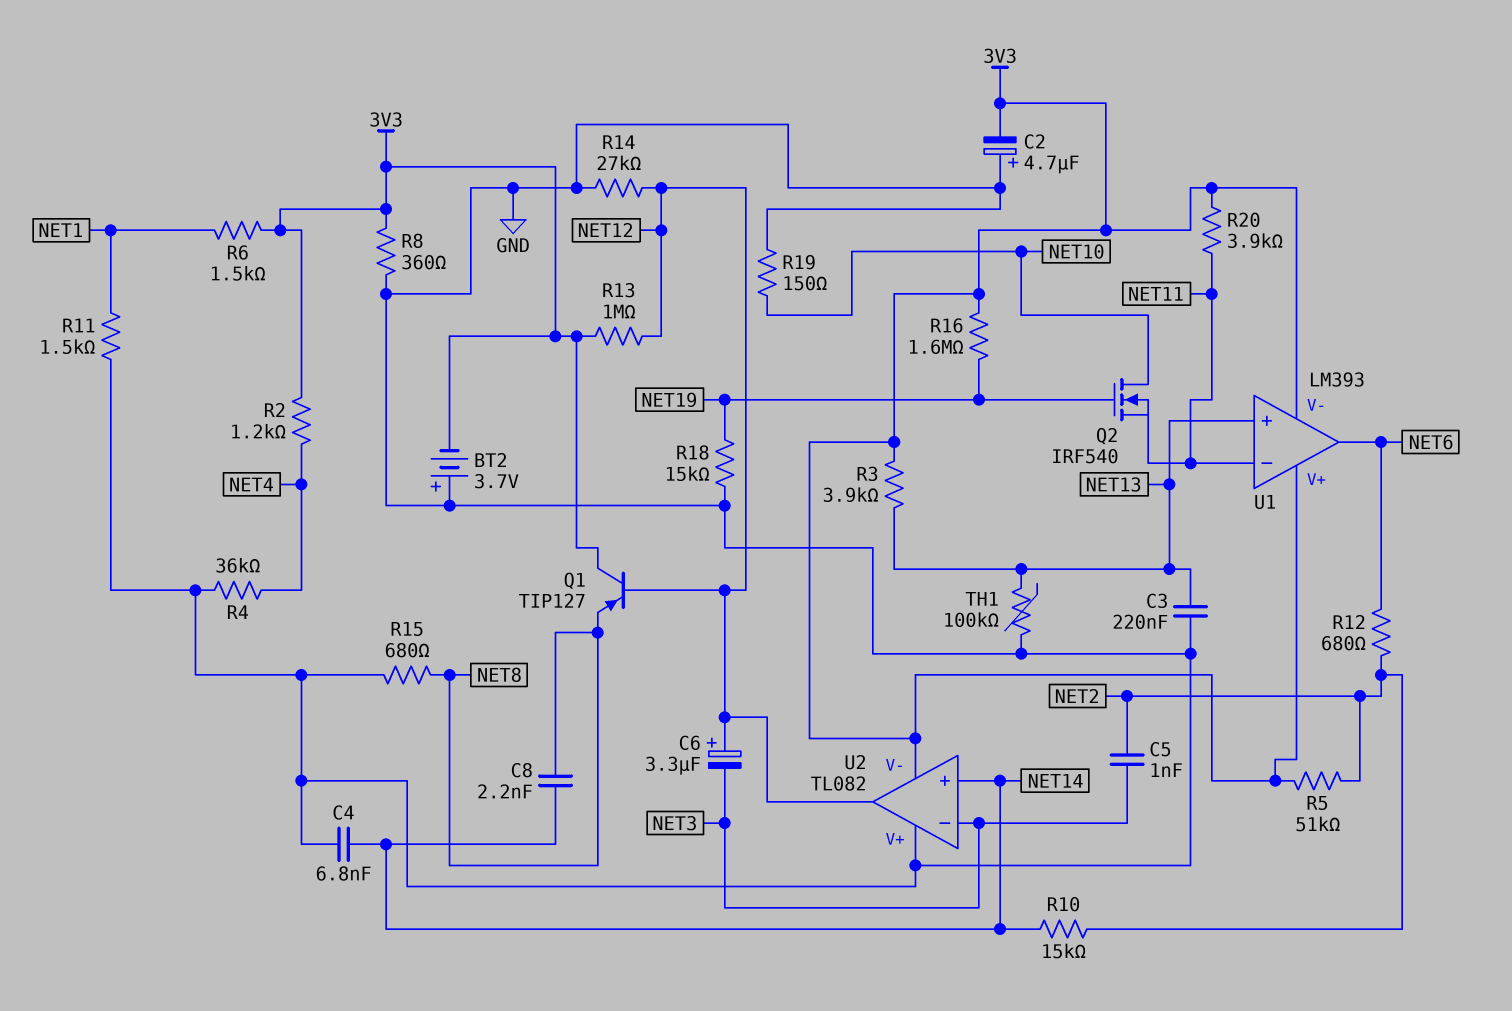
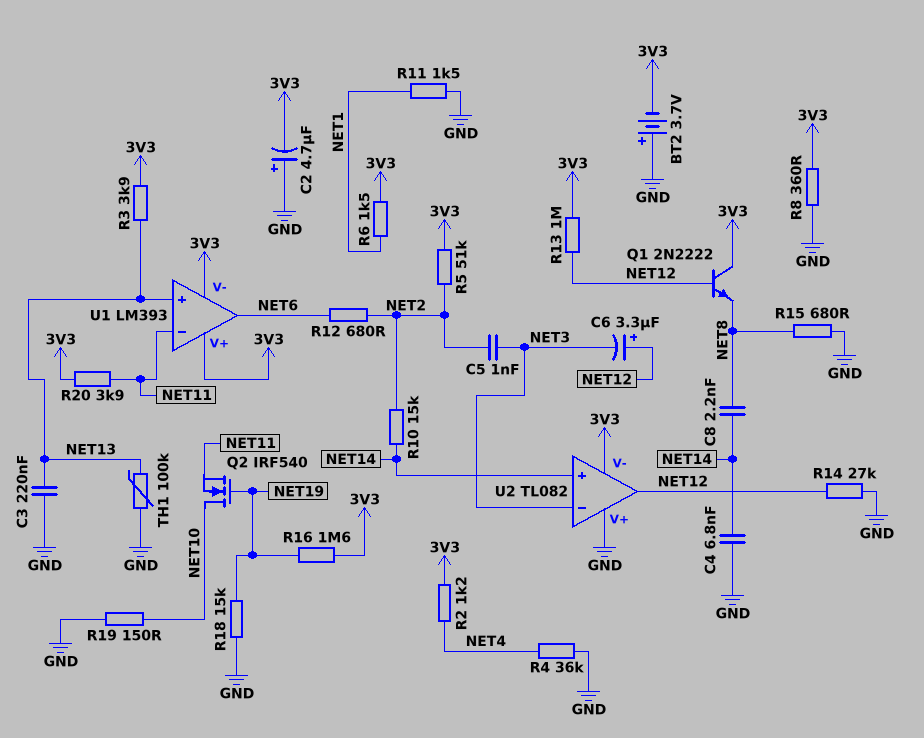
Q1: PNP TIP127 (B NET12, C 3V3, E NET8) -> NPN 2N2222 (B NET12, C 3V3, E NET8)

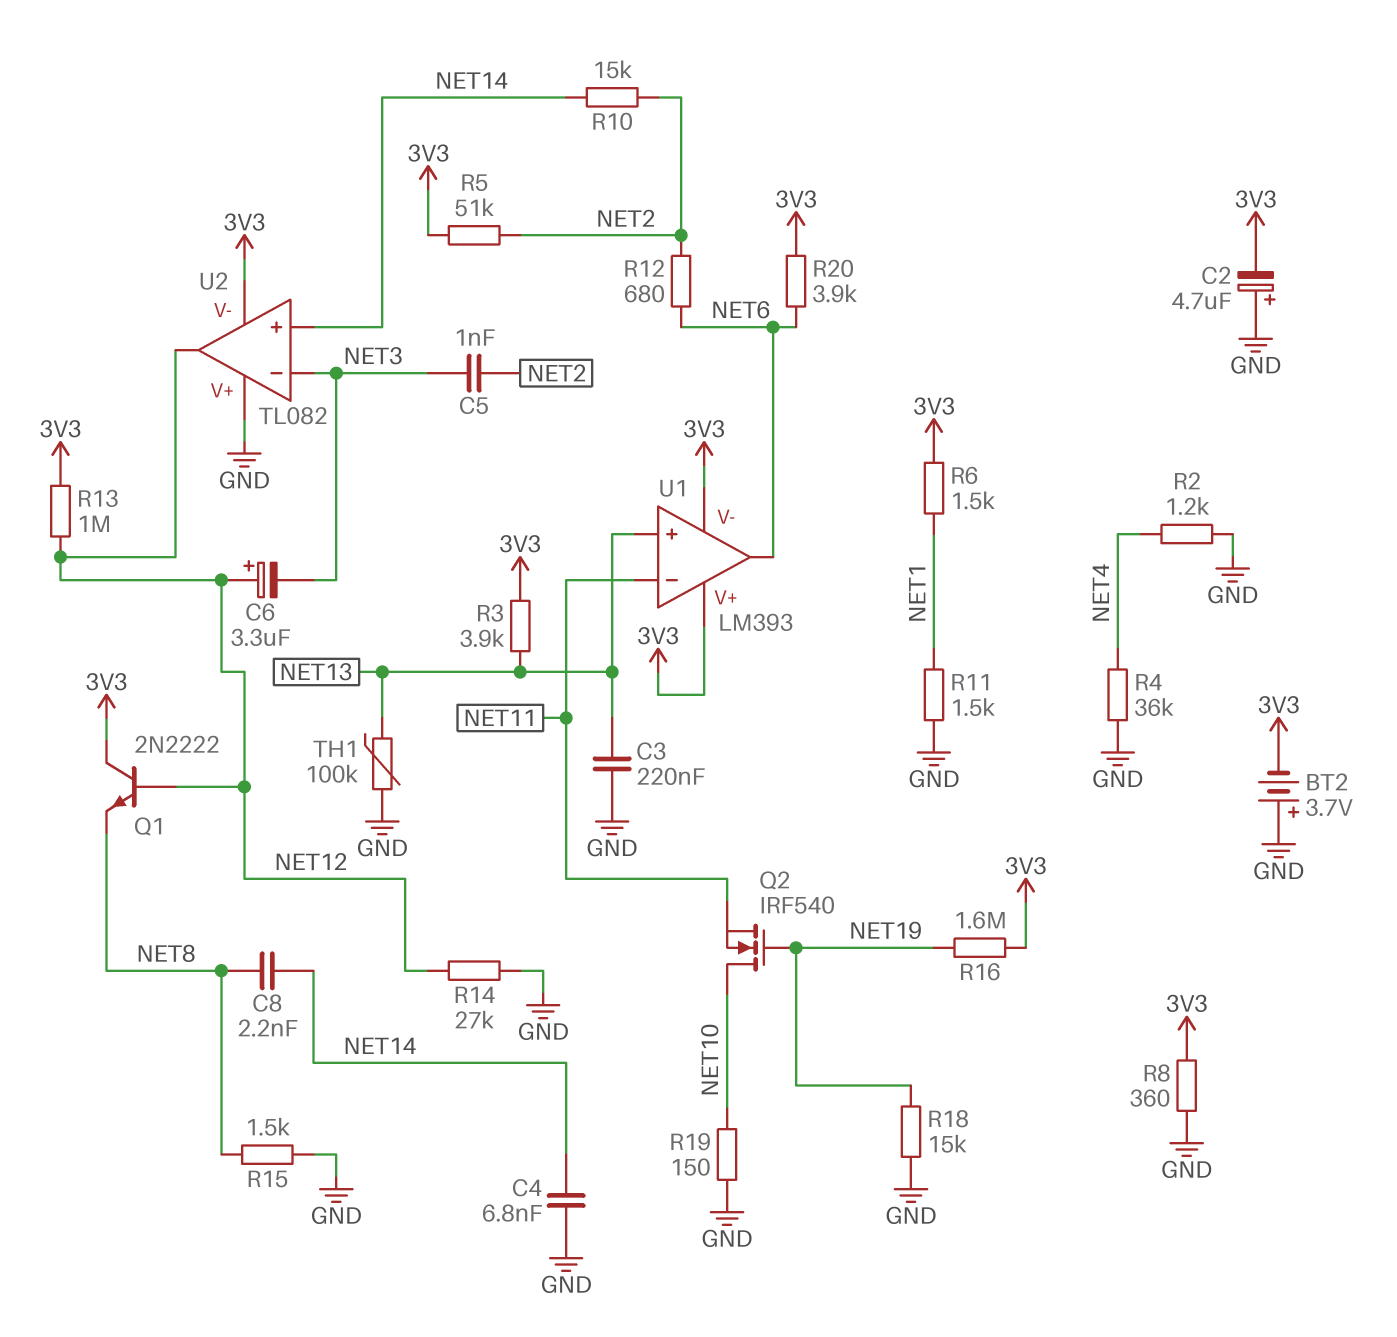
R2: 1.2k (3V3, NET4) -> 1.2k (GND, NET4)
R15: 680 (GND, NET8) -> 1.5k (GND, NET8)
R20: 3.9k (3V3, NET11) -> 3.9k (3V3, NET6)

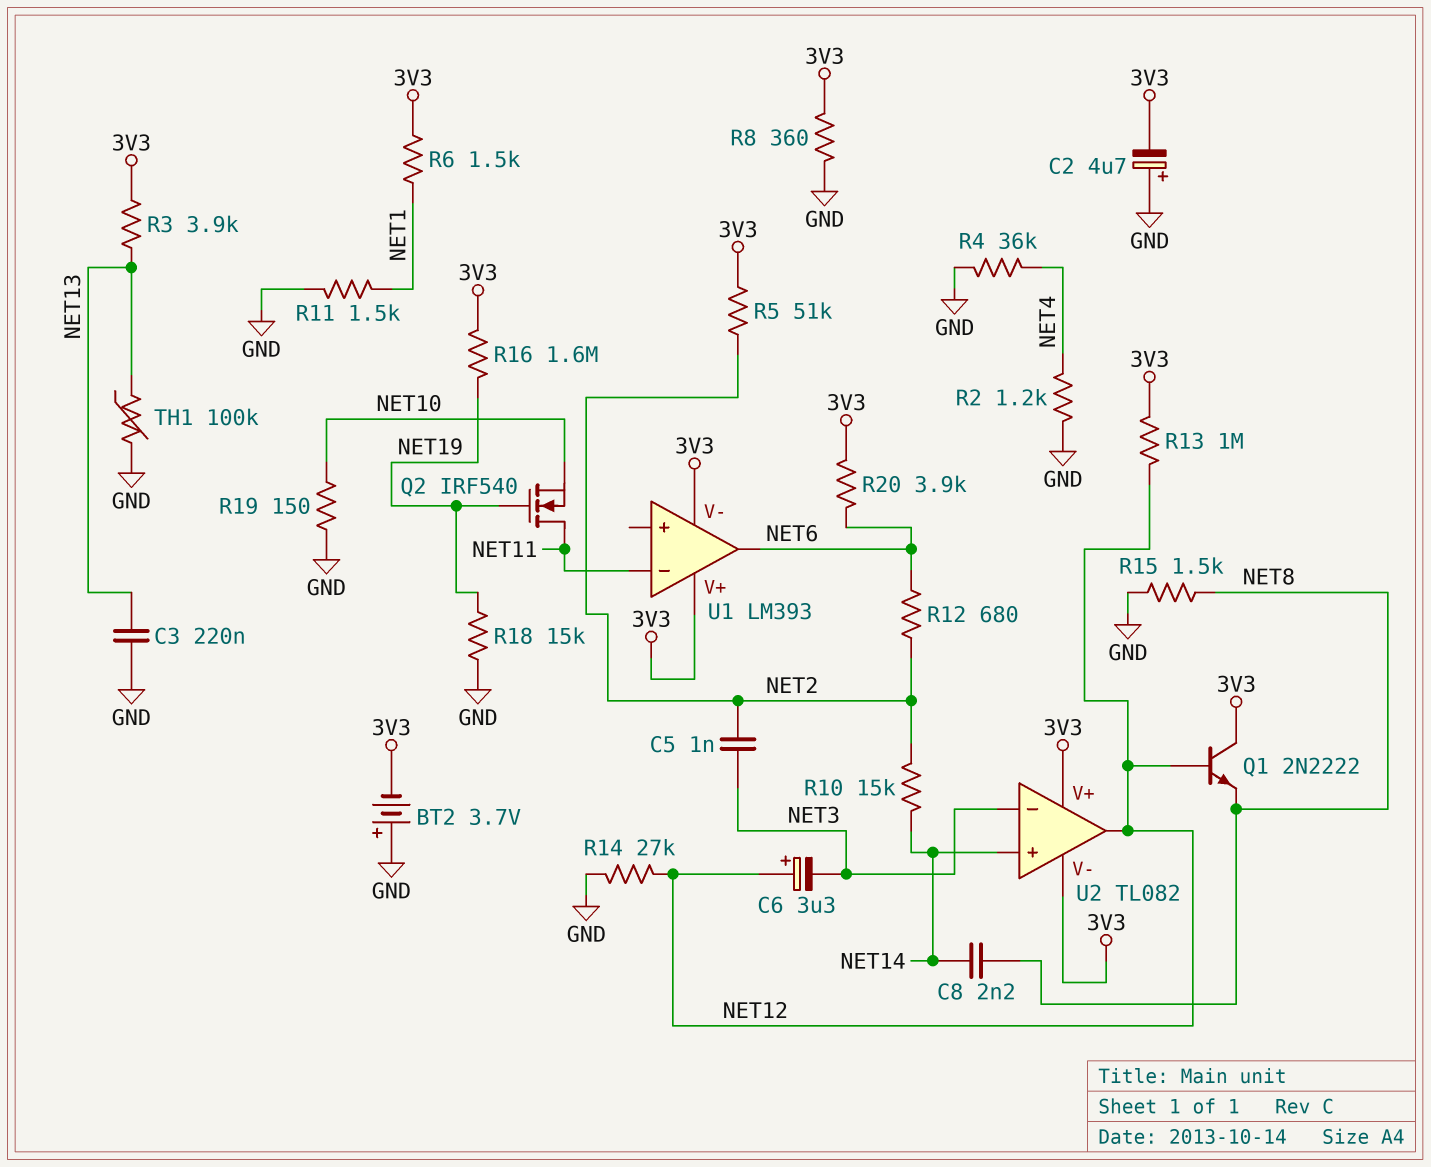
C4: 6.8nF (GND, NET14) -> none
Q2: NMOS IRF540 (G NET19, D NET10, S NET11) -> NMOS IRF540 (G NET19, D NET11, S NET10)
U1 pin in+: NET13 -> none
U2 pin V+: GND -> 3V3

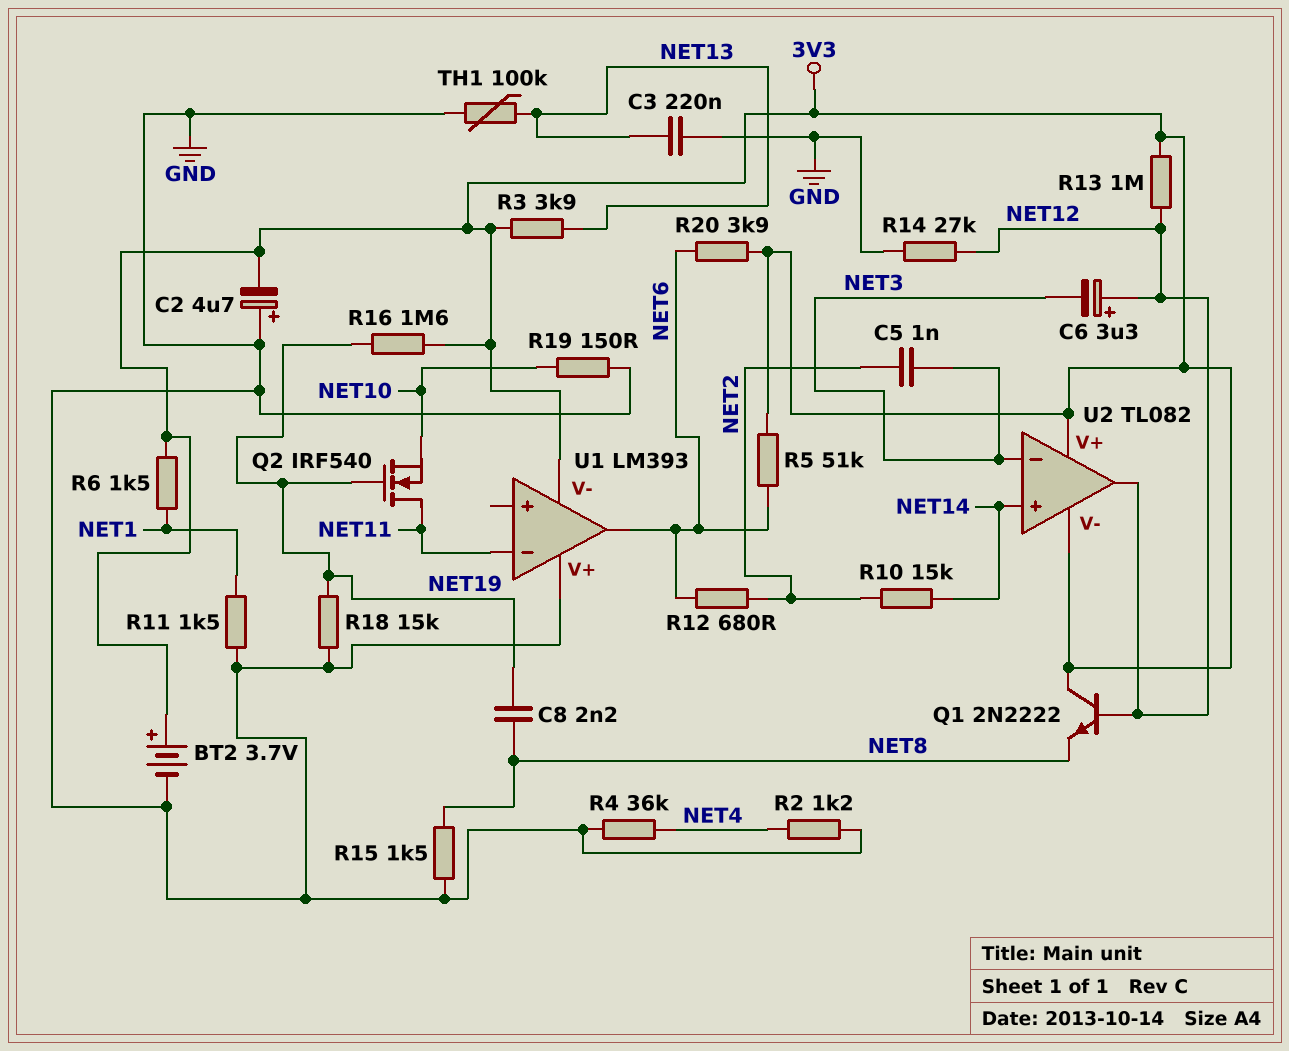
BT2: 3.7V (plus GND, minus 3V3) -> 3.7V (plus 3V3, minus GND)
C8: 2.2nF (NET8, NET14) -> 2.2nF (NET8, NET19)
R5: 51k (3V3, NET2) -> 51k (3V3, NET6)
R8: 360 (3V3, GND) -> none
U1 pin V+: 3V3 -> GND

